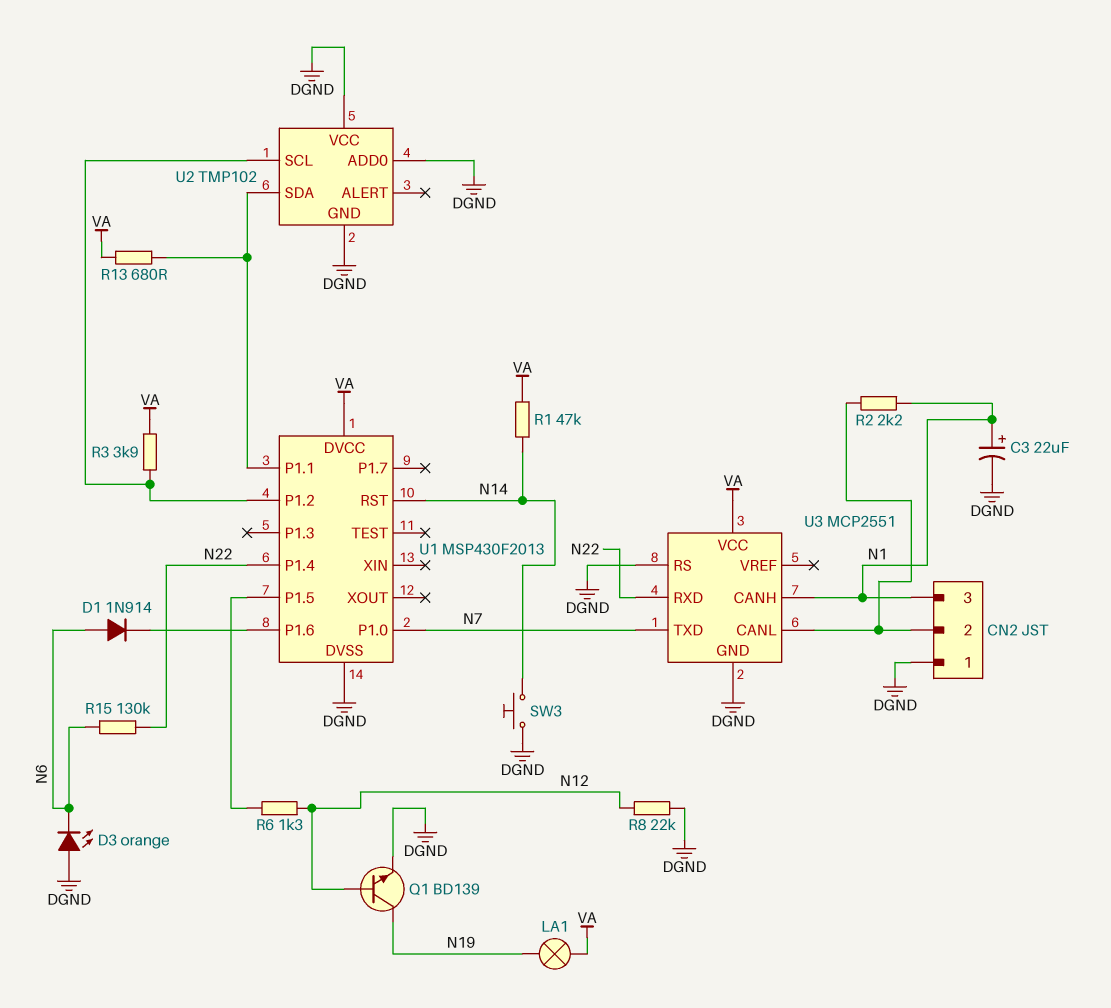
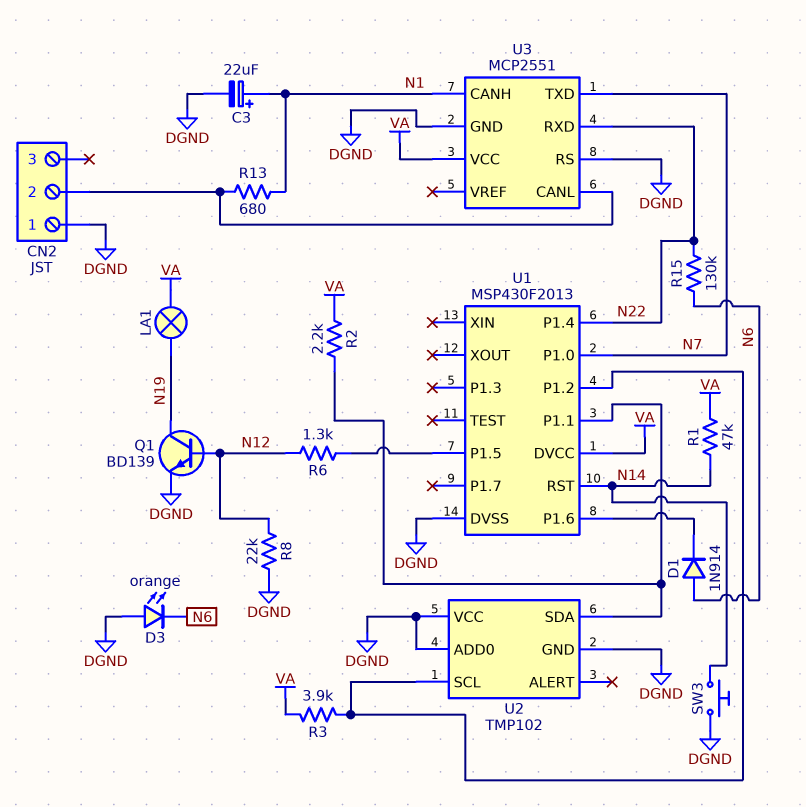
CN2 pin 3: N1 -> none
R2: 2.2k (CN2/2, N1) -> 2.2k (U1/P1.1, VA)
R13: 680 (U1/P1.1, VA) -> 680 (CN2/2, N1)

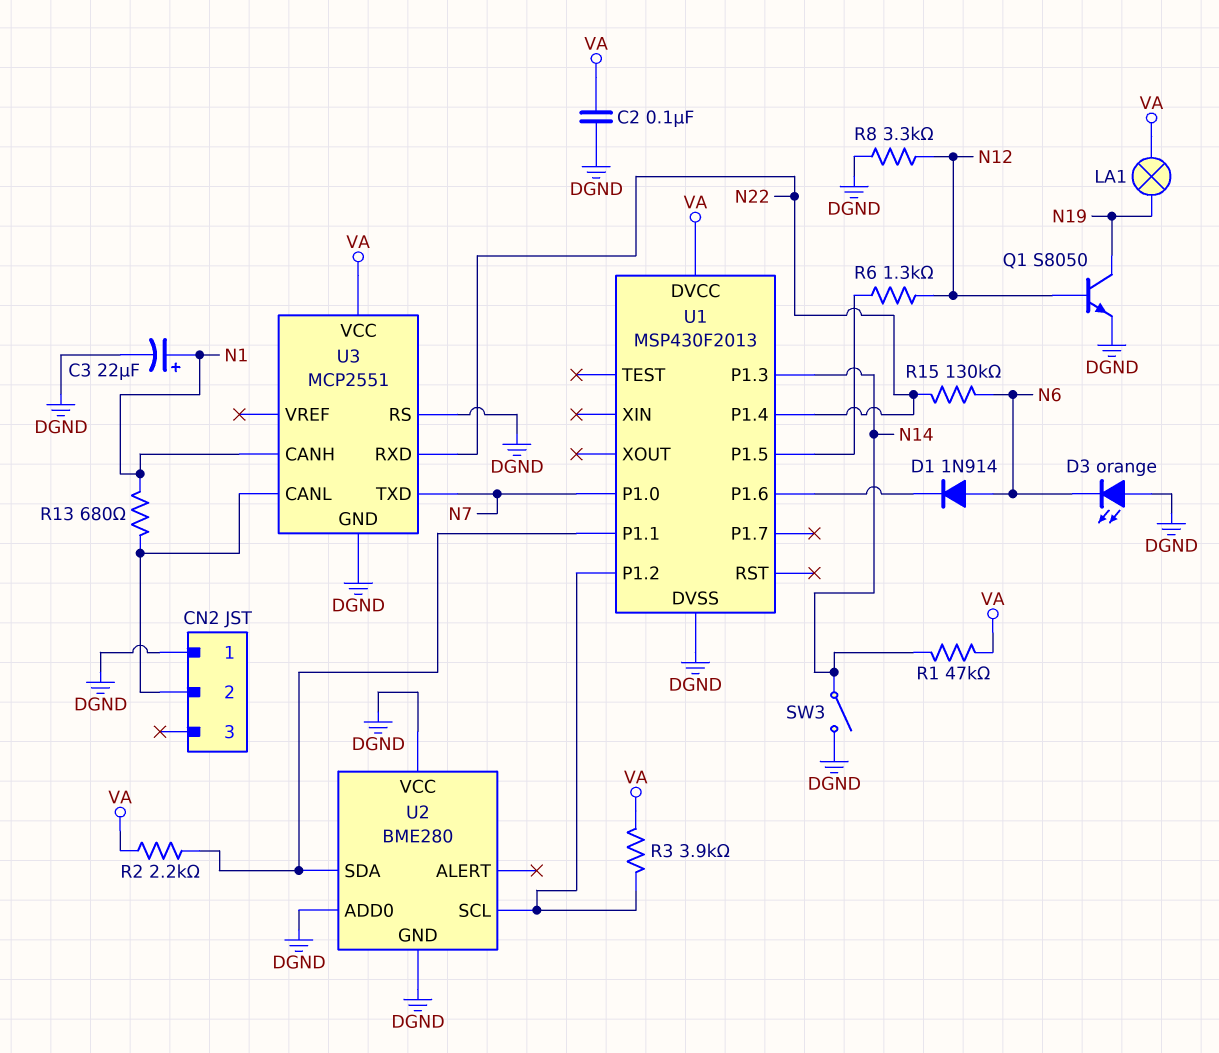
C2: none -> 100nF (DGND, VA)
Q1: NPN BD139 (B N12, C N19, E DGND) -> NPN S8050 (B N12, C N19, E DGND)
R8: 22k (DGND, N12) -> 3.3k (DGND, N12)
SW3: button (DGND, N14) -> switch (DGND, N14)
U1 pin P1.3: none -> N14
U1 pin RST: N14 -> none
U2: TMP102 -> BME280

